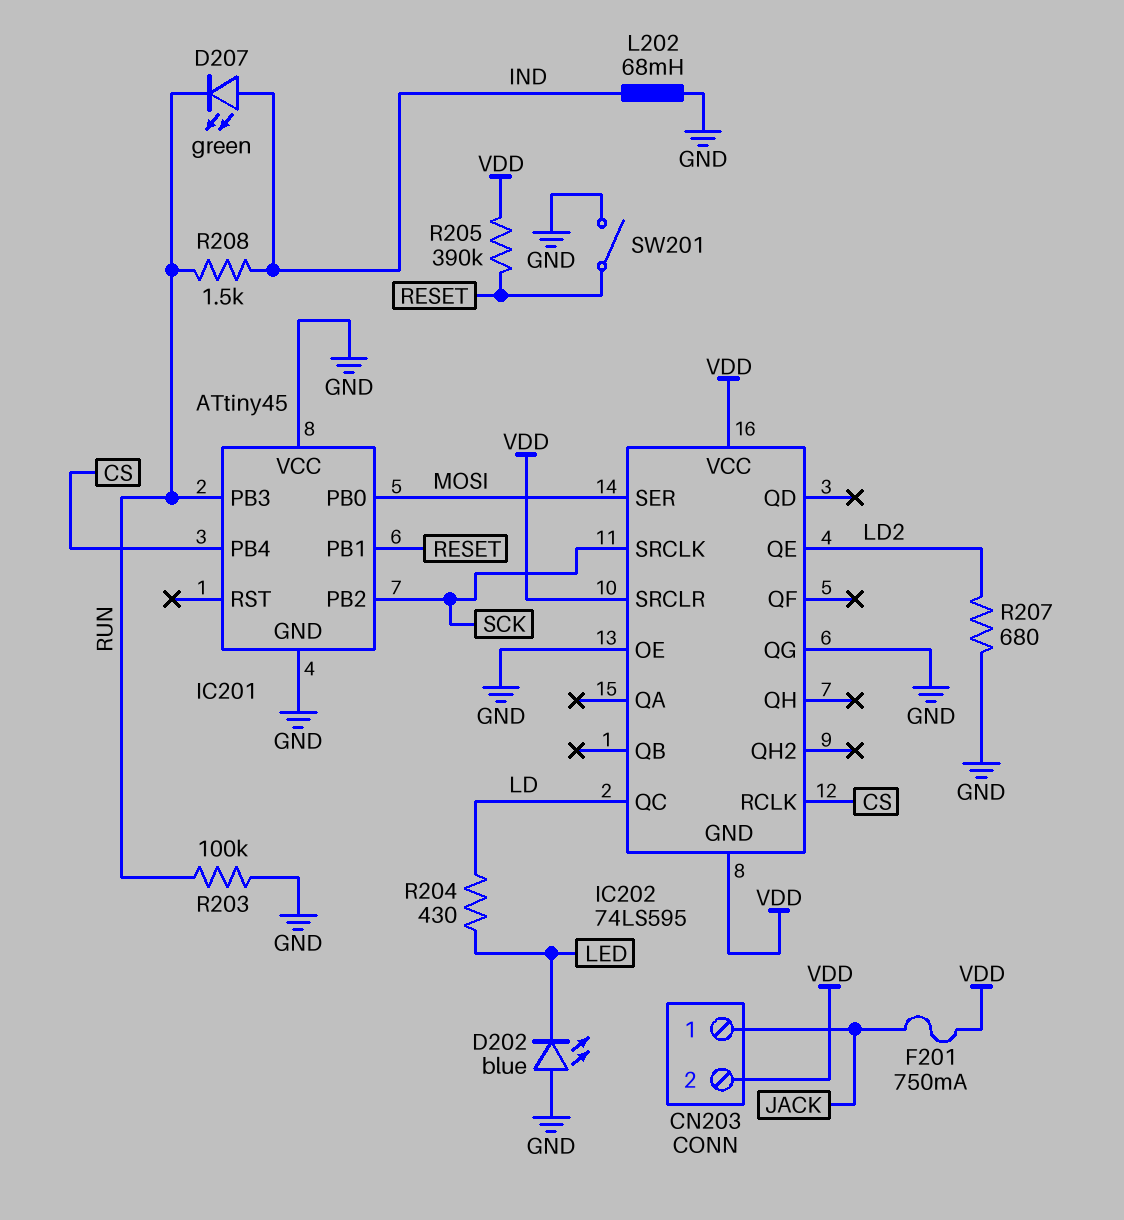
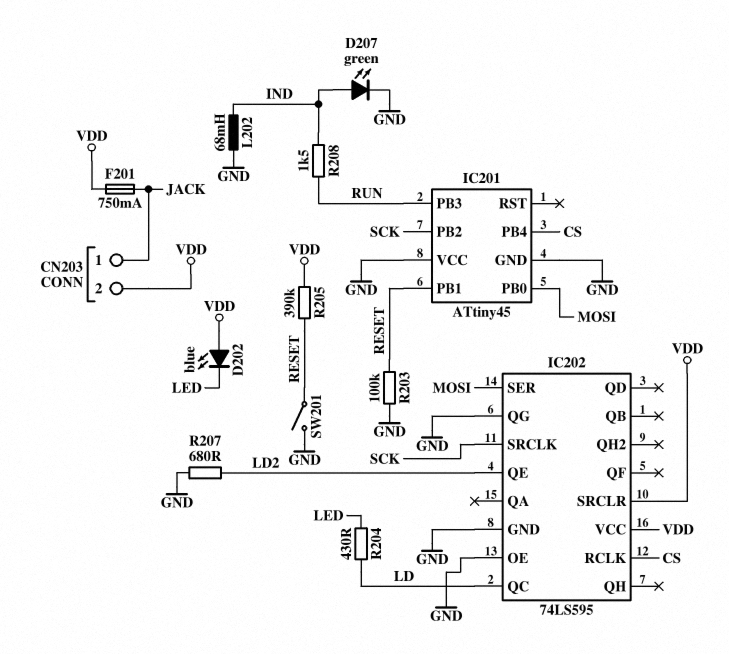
D202: LED blue (A GND, K LED) -> LED blue (A VDD, K LED)
D207: LED green (A IND, K RUN) -> LED green (A IND, K GND)
IC202 pin GND: VDD -> GND
R203: 100k (GND, RUN) -> 100k (GND, RESET)

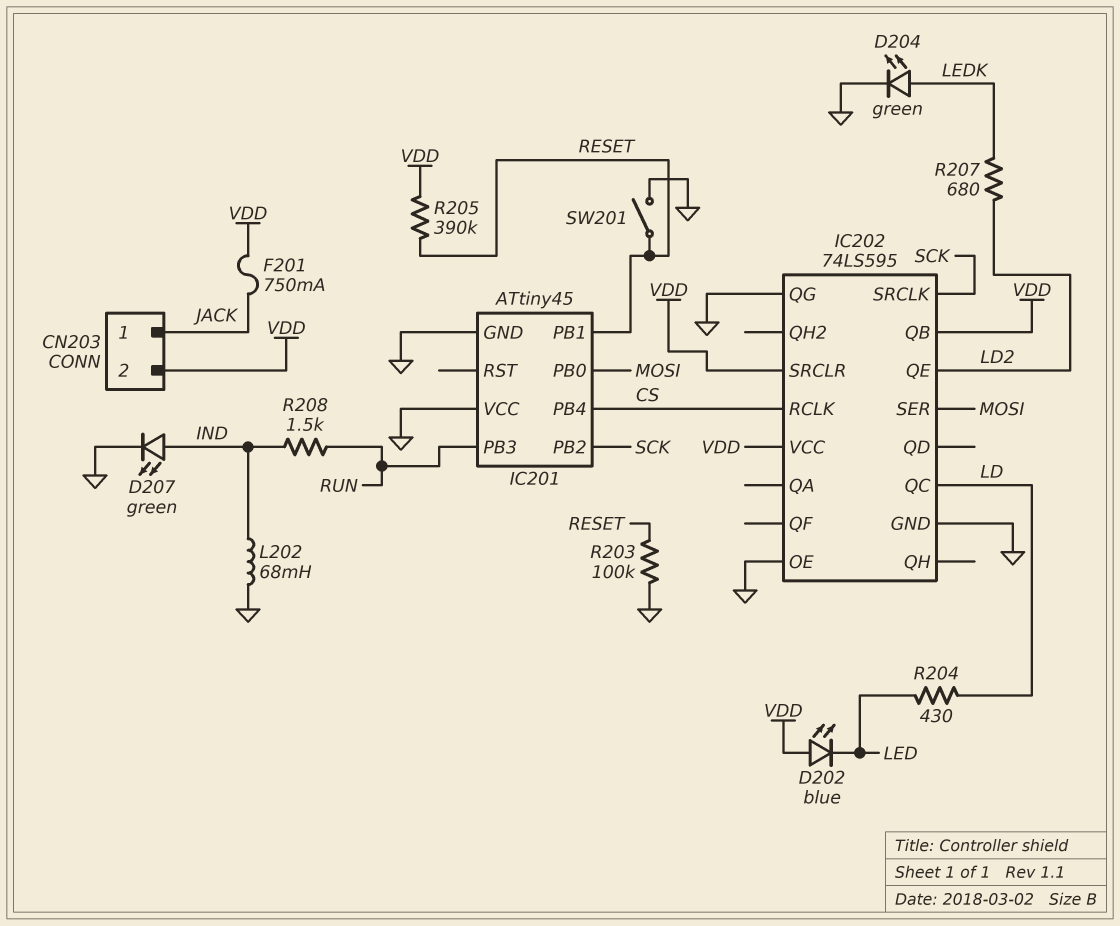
D204: none -> LED green (A LEDK, K GND)
IC202 pin QB: none -> VDD
R207: 680 (GND, LD2) -> 680 (LD2, LEDK)

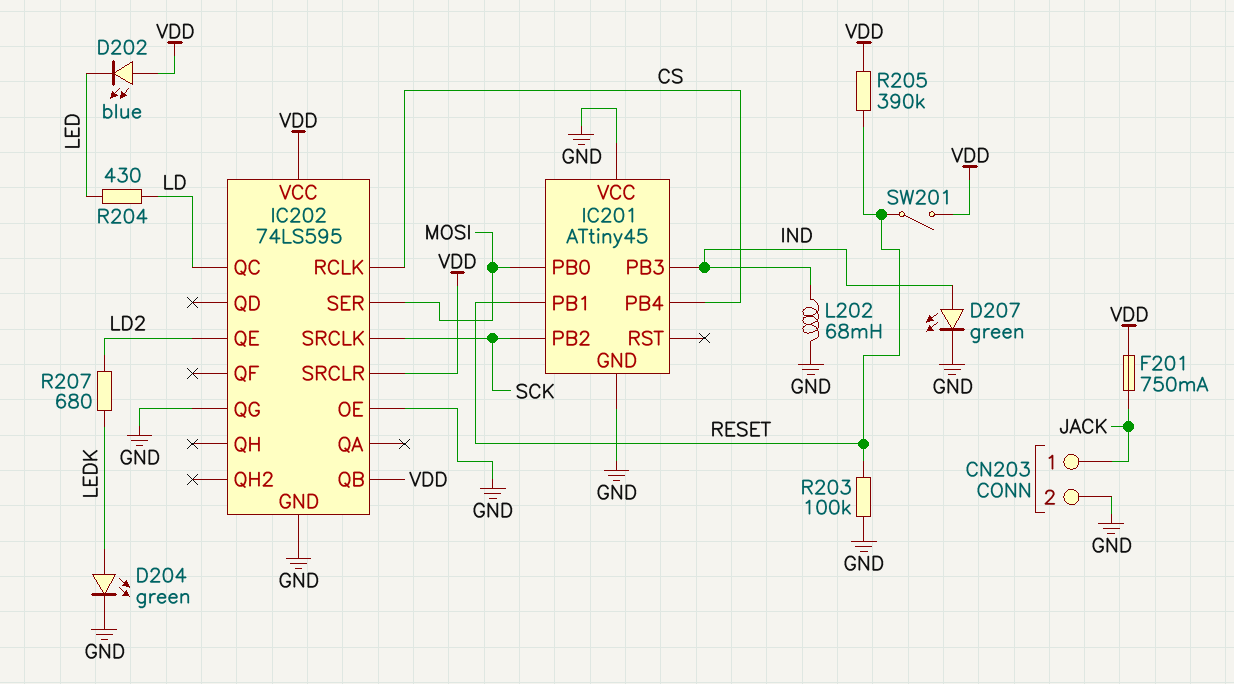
CN203 pin 2: VDD -> GND
IC201 pin PB3: RUN -> IND
R208: 1.5k (IND, RUN) -> none
SW201: switch (GND, RESET) -> switch (RESET, VDD)

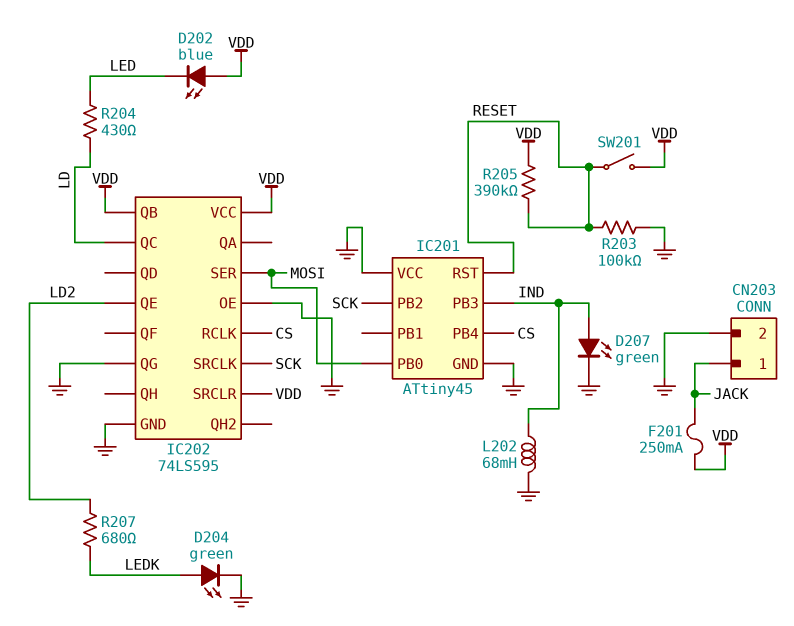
F201: 750mA (JACK, VDD) -> 250mA (JACK, VDD)
IC201 pin PB1: RESET -> none
IC201 pin RST: none -> RESET

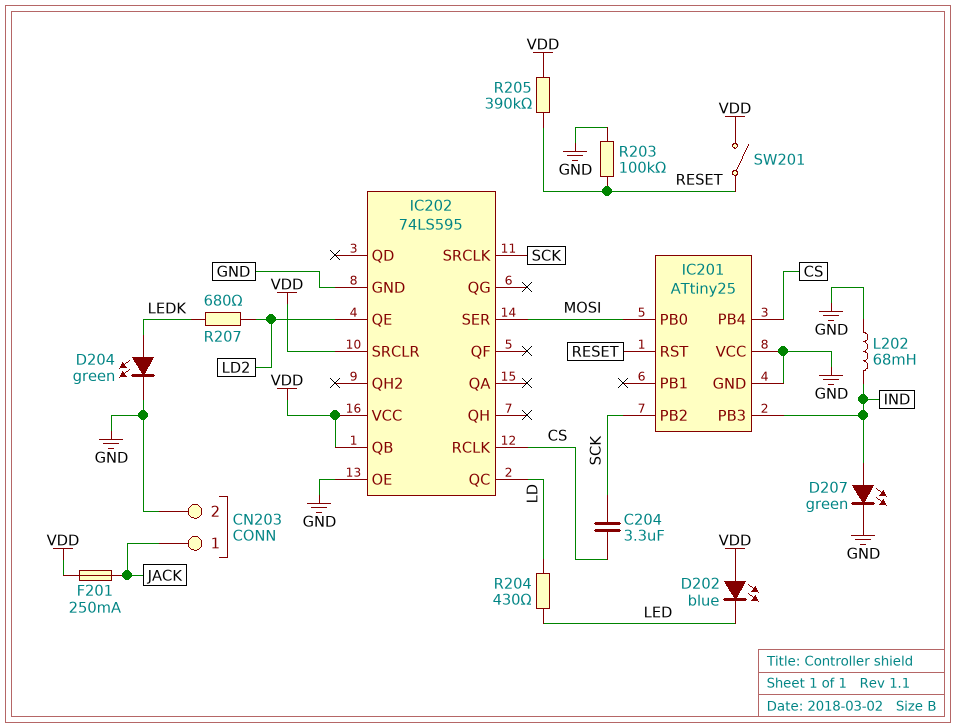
C204: none -> 3.3uF (CS, SCK)
IC201: ATtiny45 -> ATtiny25
IC202 pin QG: GND -> none

